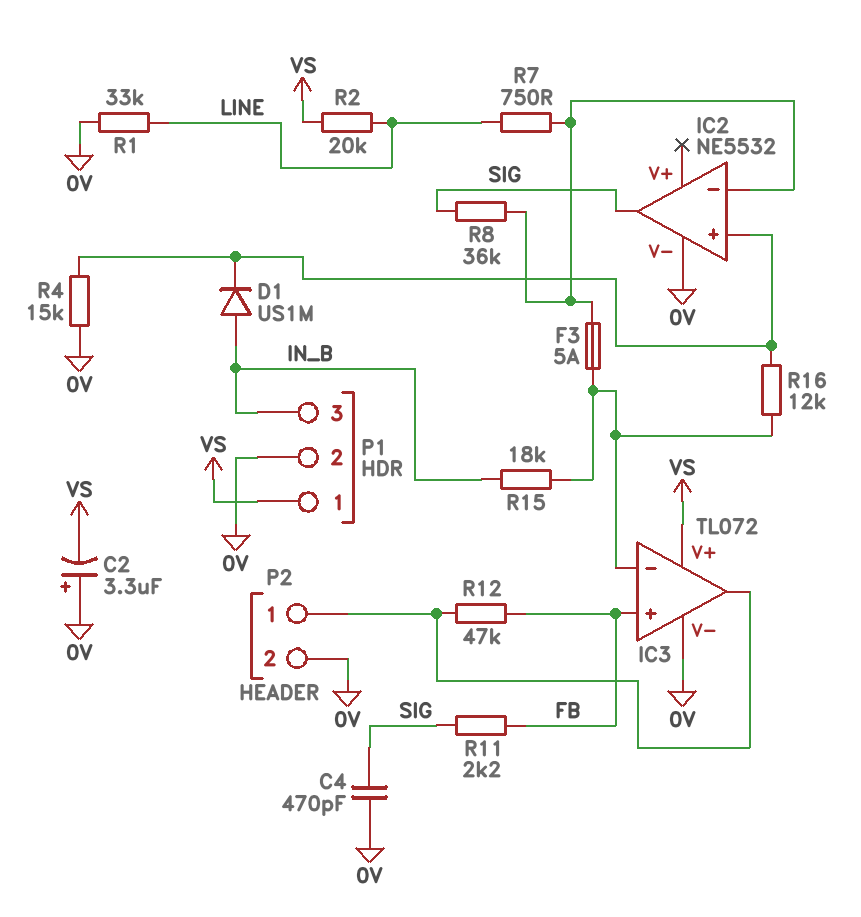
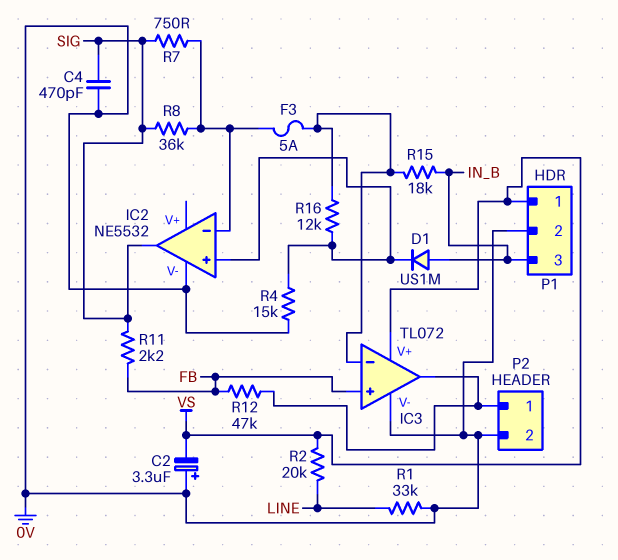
R7: 750 (IC2/in-, LINE) -> 750 (IC2/in-, SIG)

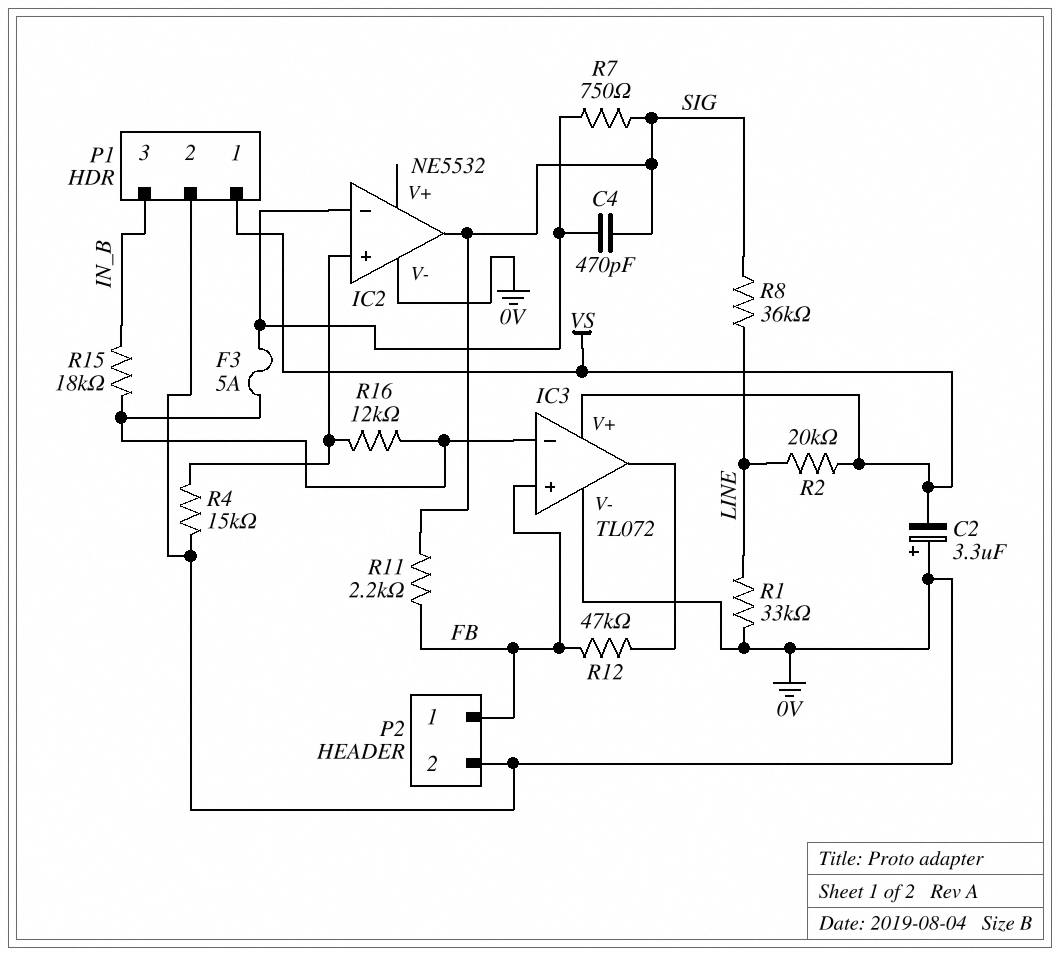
C4: 470pF (0V, SIG) -> 470pF (IC2/in-, SIG)
D1: diode US1M (A IN_B, K IC2/in+) -> none
P2 pin 1: IC3/out -> FB
R8: 36k (IC2/in-, SIG) -> 36k (LINE, SIG)

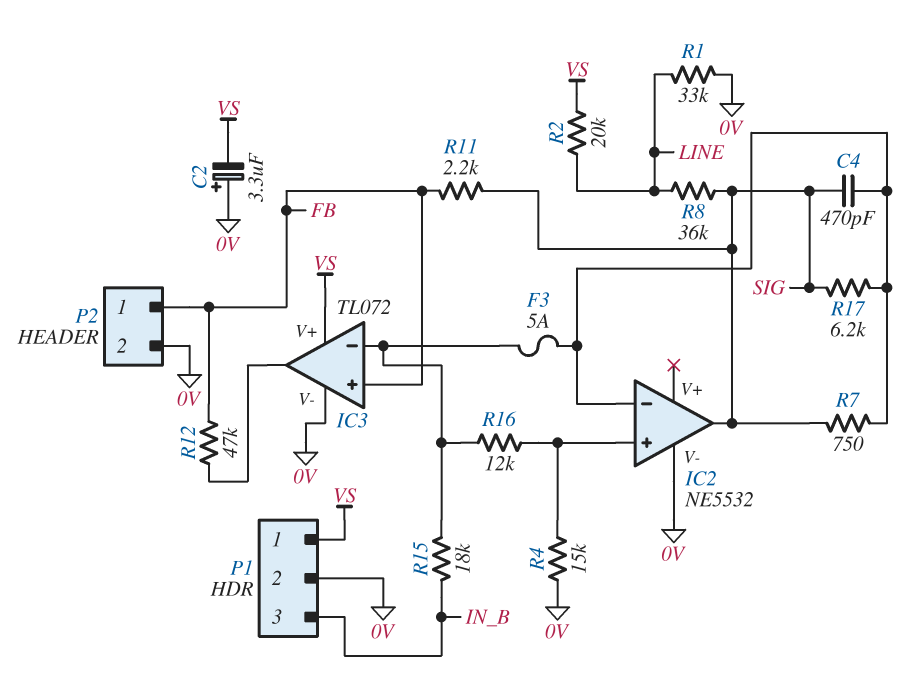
R17: none -> 6.2k (IC2/in-, SIG)

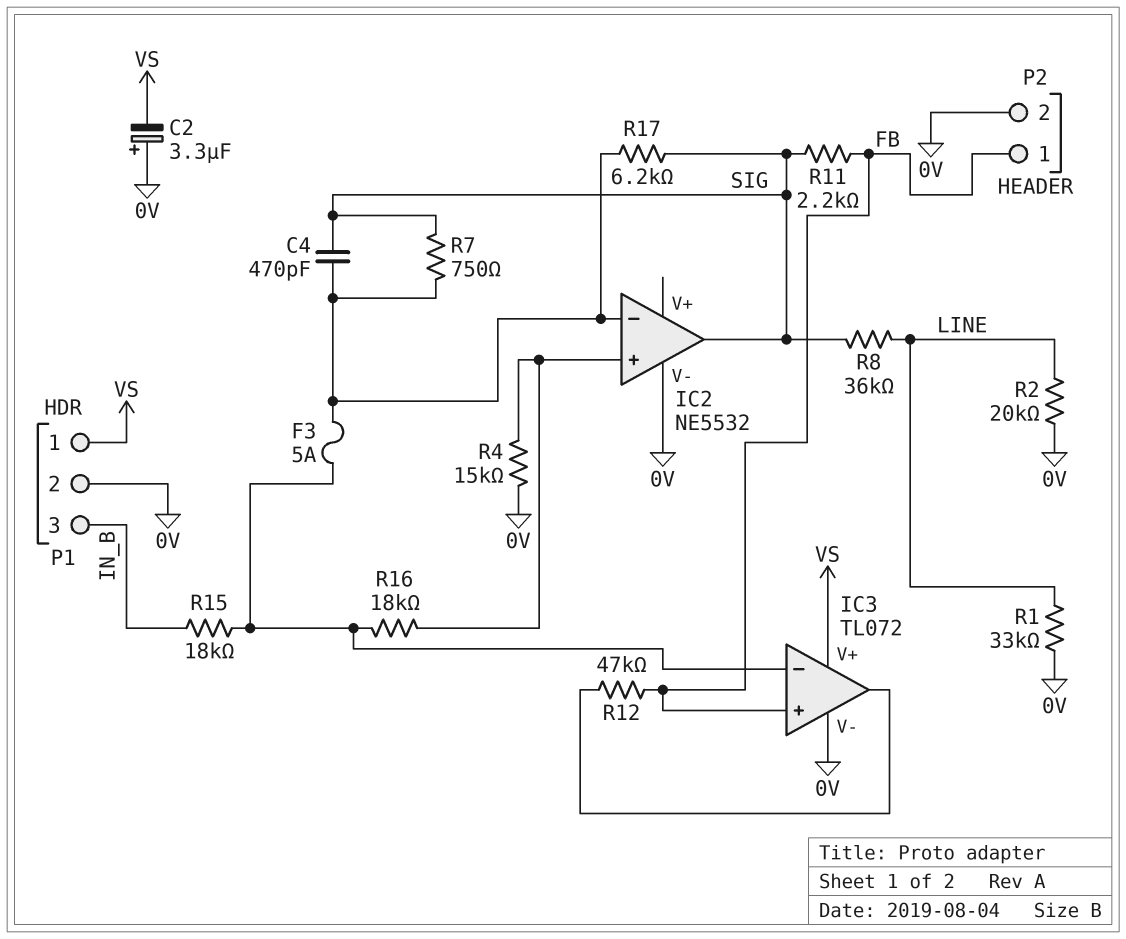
R2: 20k (LINE, VS) -> 20k (0V, LINE)
R16: 12k (IC2/in+, IC3/in-) -> 18k (IC2/in+, IC3/in-)

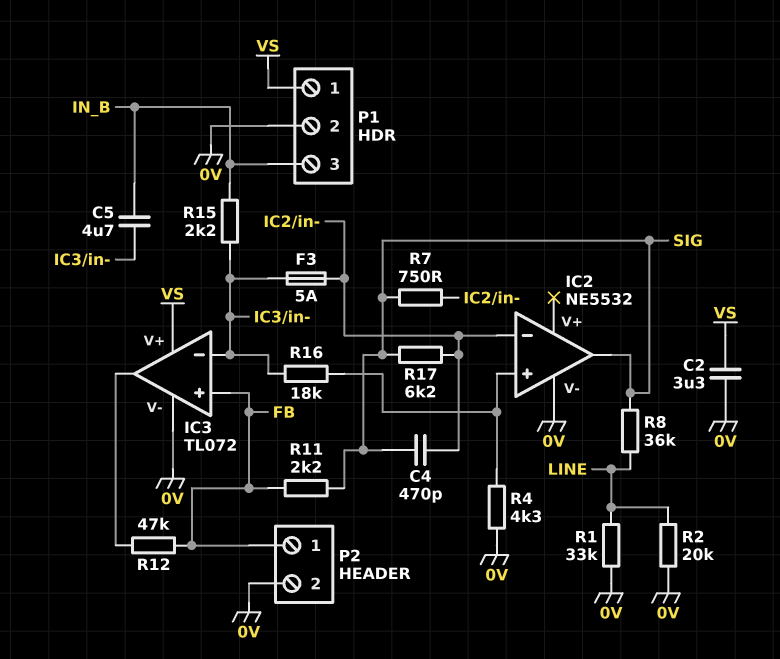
C2: 3.3uF (plus 0V, minus VS) -> 3.3uF (0V, VS)
C5: none -> 4.7uF (IC3/in-, IN_B)
R4: 15k (0V, IC2/in+) -> 4.3k (0V, IC2/in+)
R15: 18k (IC3/in-, IN_B) -> 2.2k (IC3/in-, IN_B)

